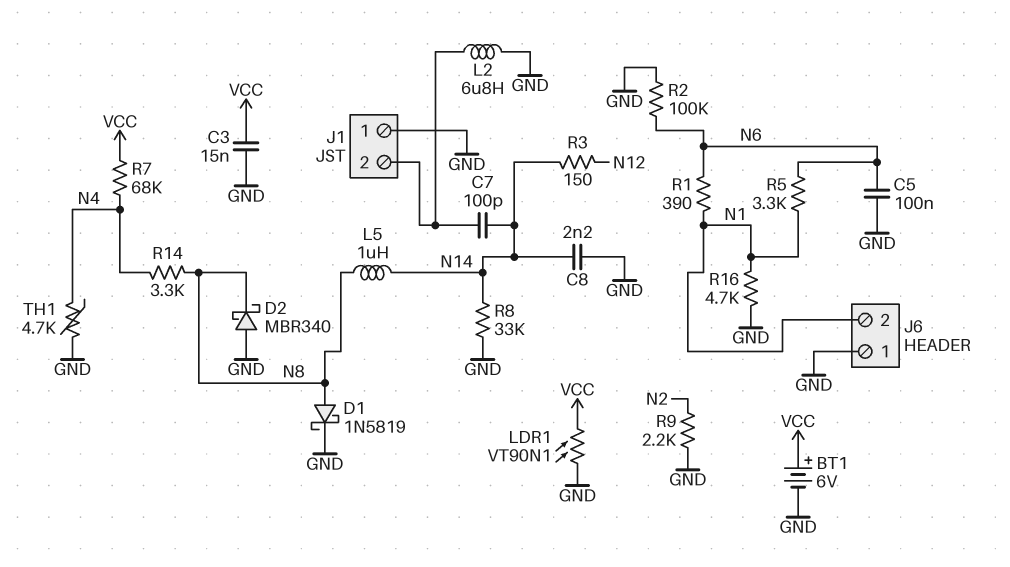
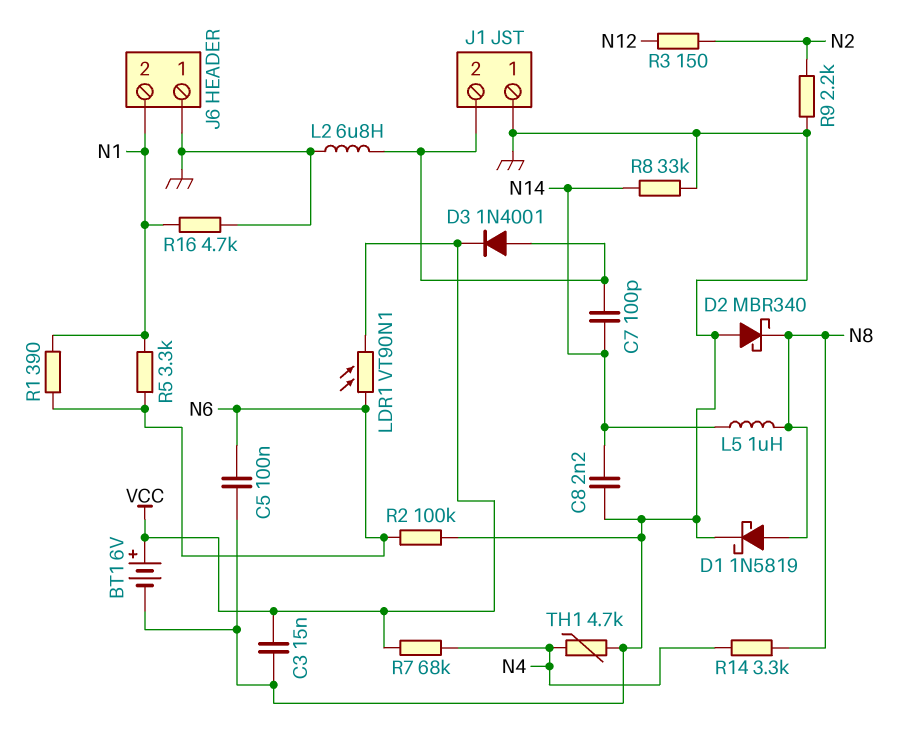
D3: none -> diode 1N4001 (A J1/2, K VCC)
LDR1: VT90N1 (GND, VCC) -> VT90N1 (N6, VCC)
R3: 150 (N12, N14) -> 150 (N2, N12)

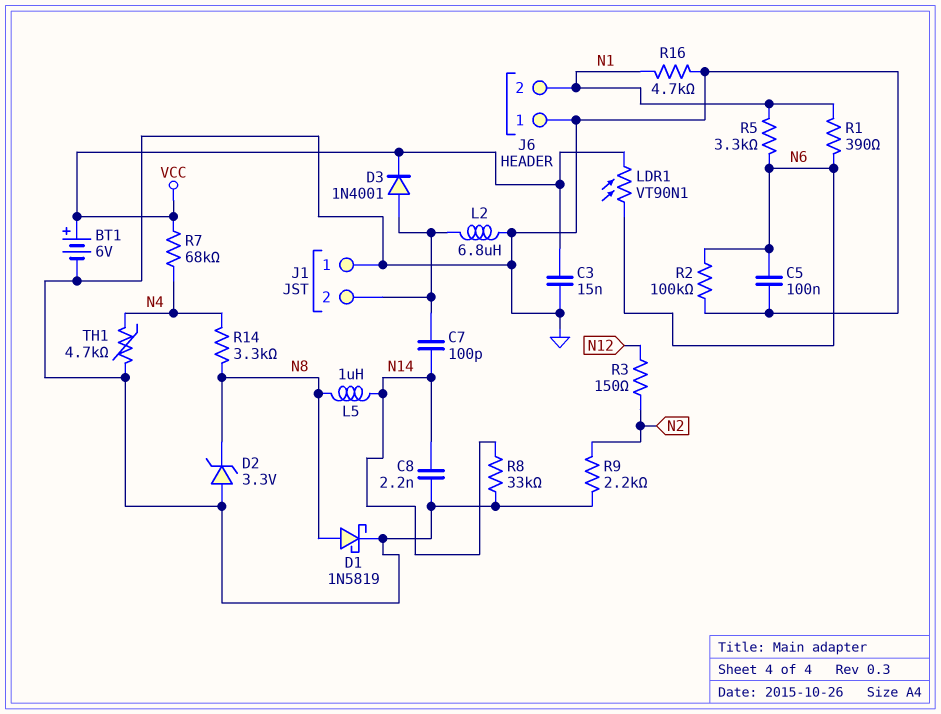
D2: schottky MBR340 (A GND, K N8) -> zener 3.3V (A GND, K N8)

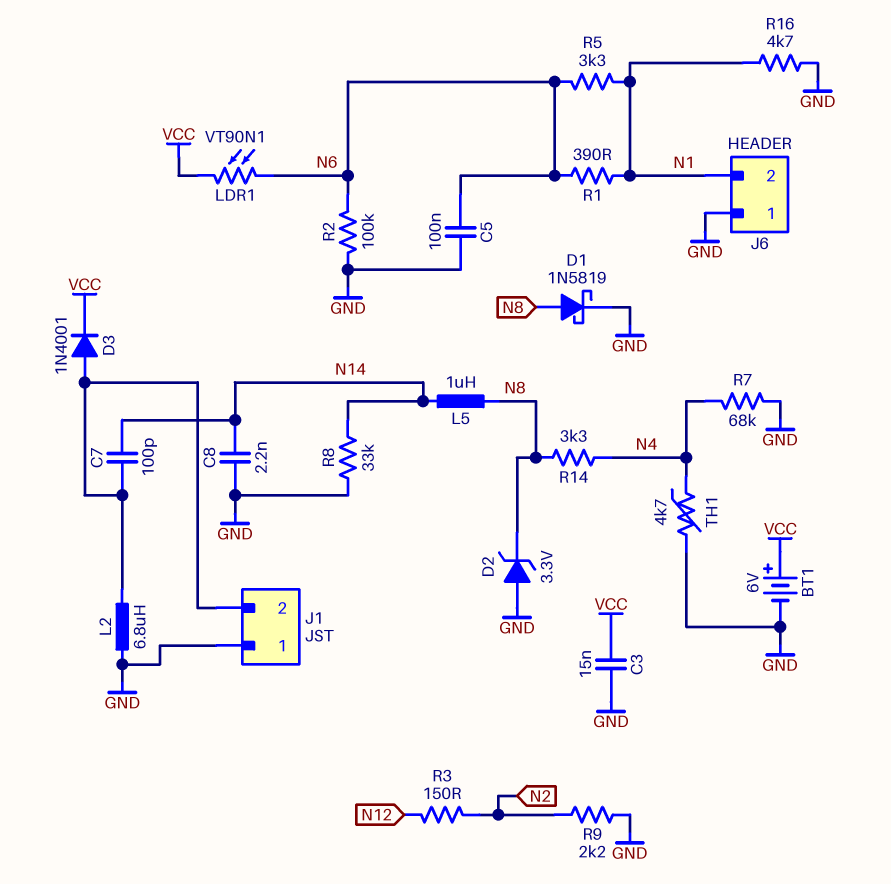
R7: 68k (N4, VCC) -> 68k (GND, N4)

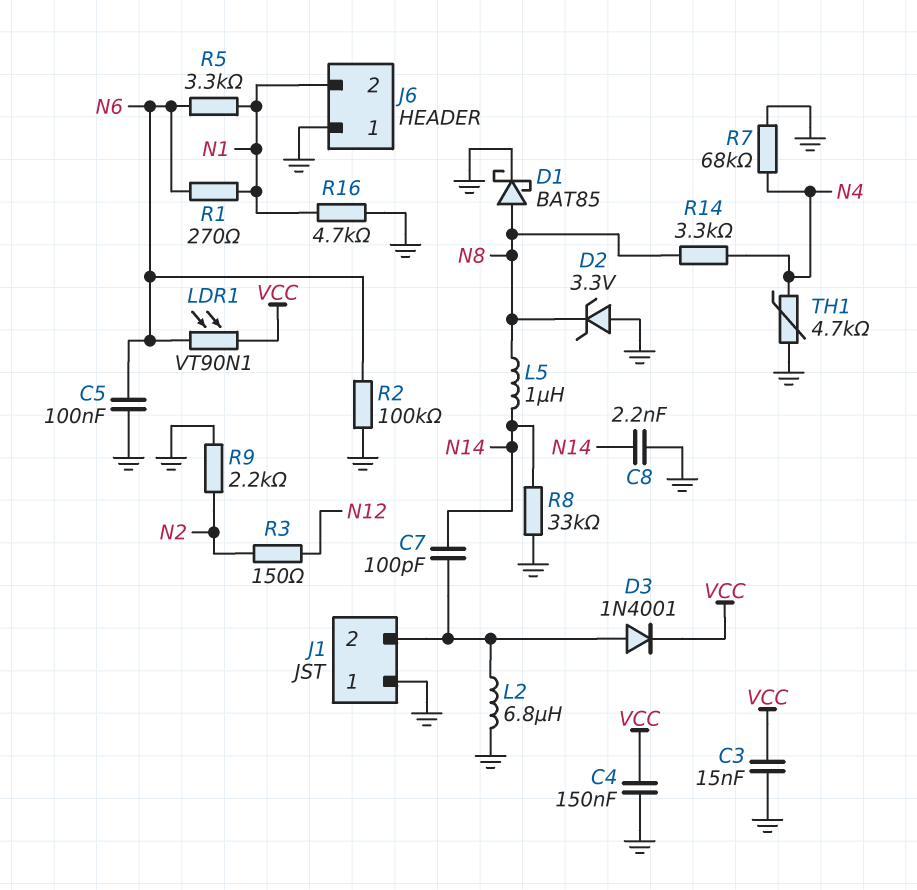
BT1: 6V (plus VCC, minus GND) -> none
C4: none -> 150nF (GND, VCC)
D1: schottky 1N5819 (A N8, K GND) -> schottky BAT85 (A N8, K GND)
R1: 390 (N1, N6) -> 270 (N1, N6)

